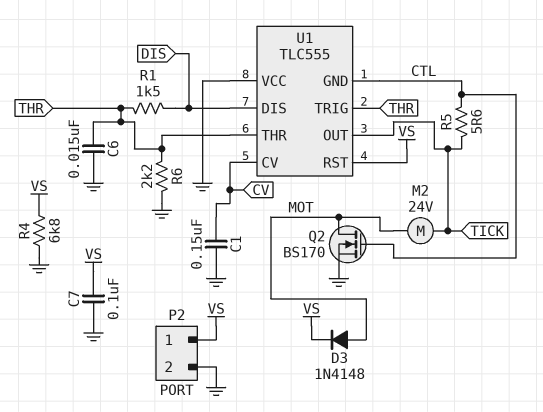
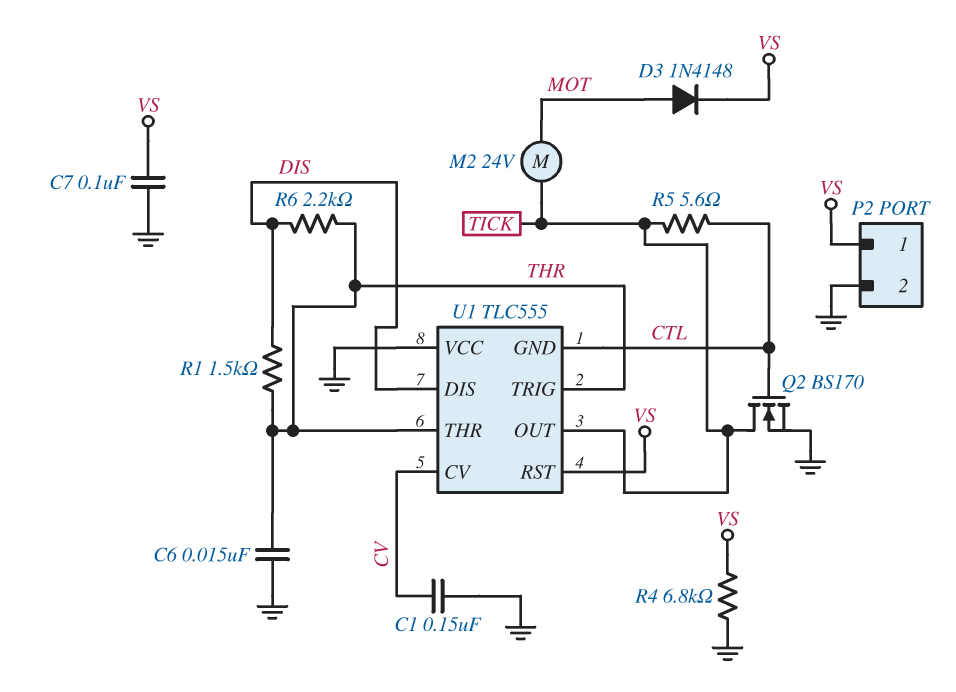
Q2: NMOS BS170 (G CTL, D MOT, S GND) -> NMOS BS170 (G CTL, D TICK, S GND)
R6: 2.2k (GND, THR) -> 2.2k (DIS, THR)

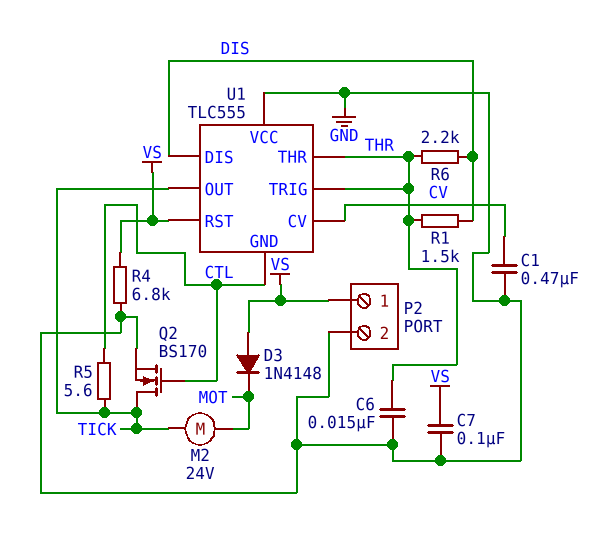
C1: 150nF (CV, GND) -> 470nF (CV, GND)
D3: diode 1N4148 (A MOT, K VS) -> diode 1N4148 (A VS, K MOT)

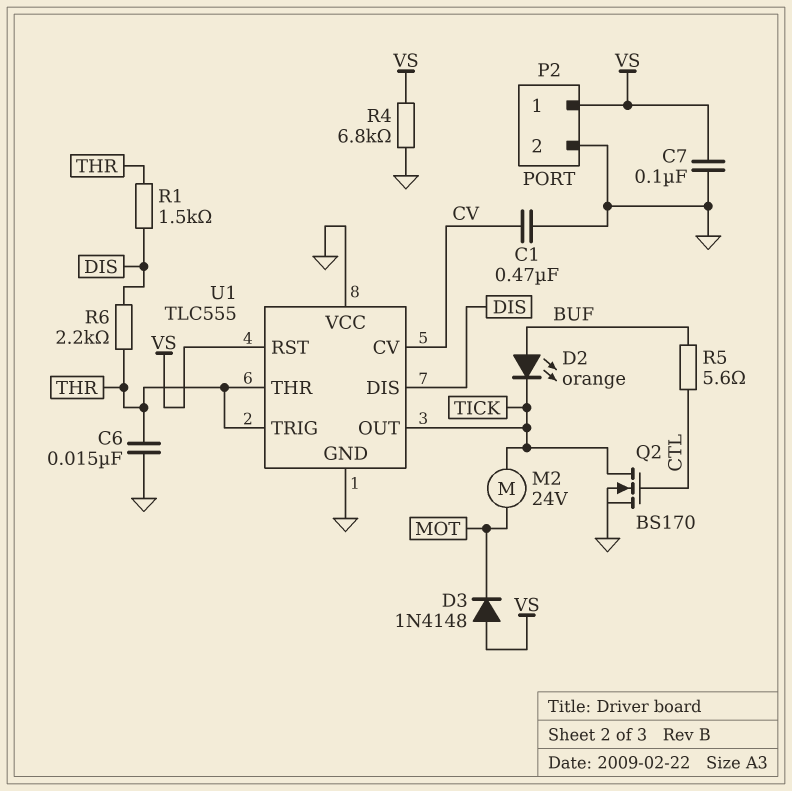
D2: none -> LED orange (A BUF, K TICK)
R5: 5.6 (CTL, TICK) -> 5.6 (BUF, CTL)
U1 pin GND: CTL -> GND

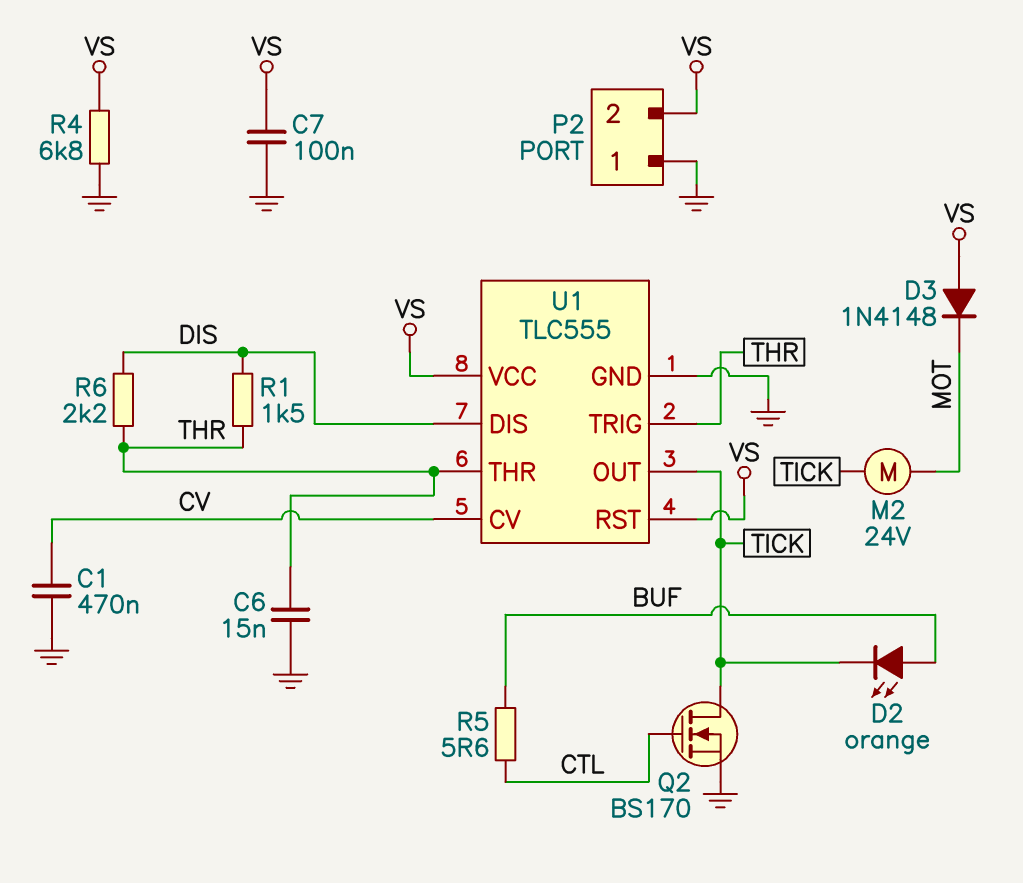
P2 pin 1: VS -> GND
P2 pin 2: GND -> VS
U1 pin VCC: GND -> VS

